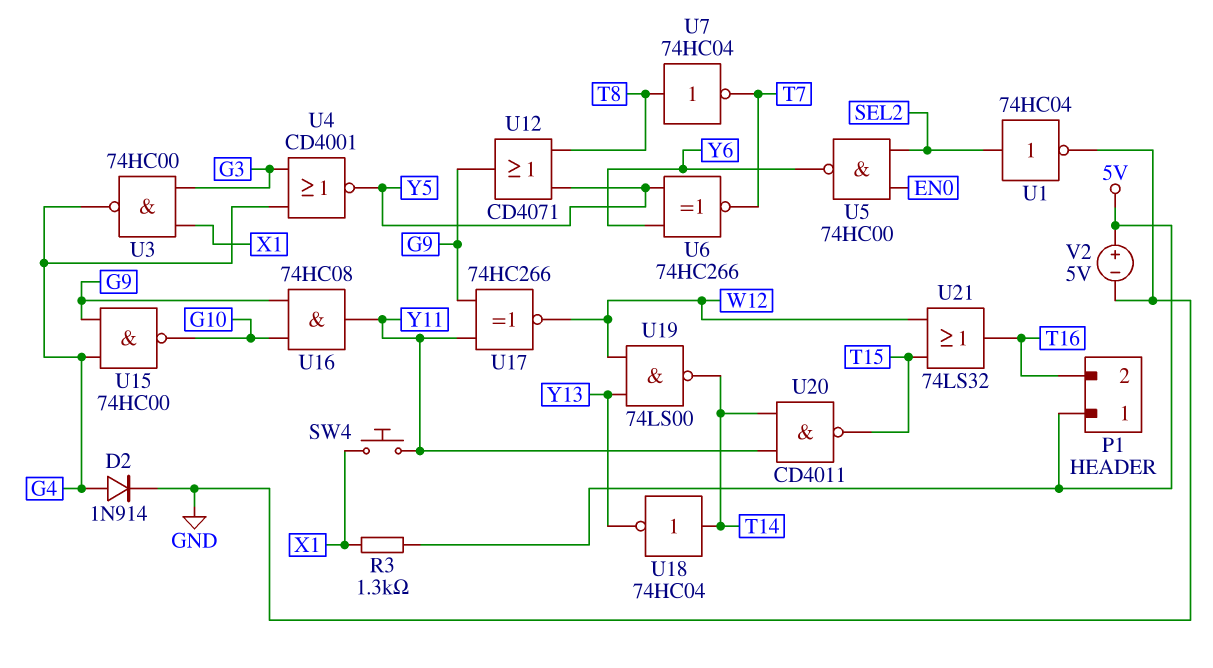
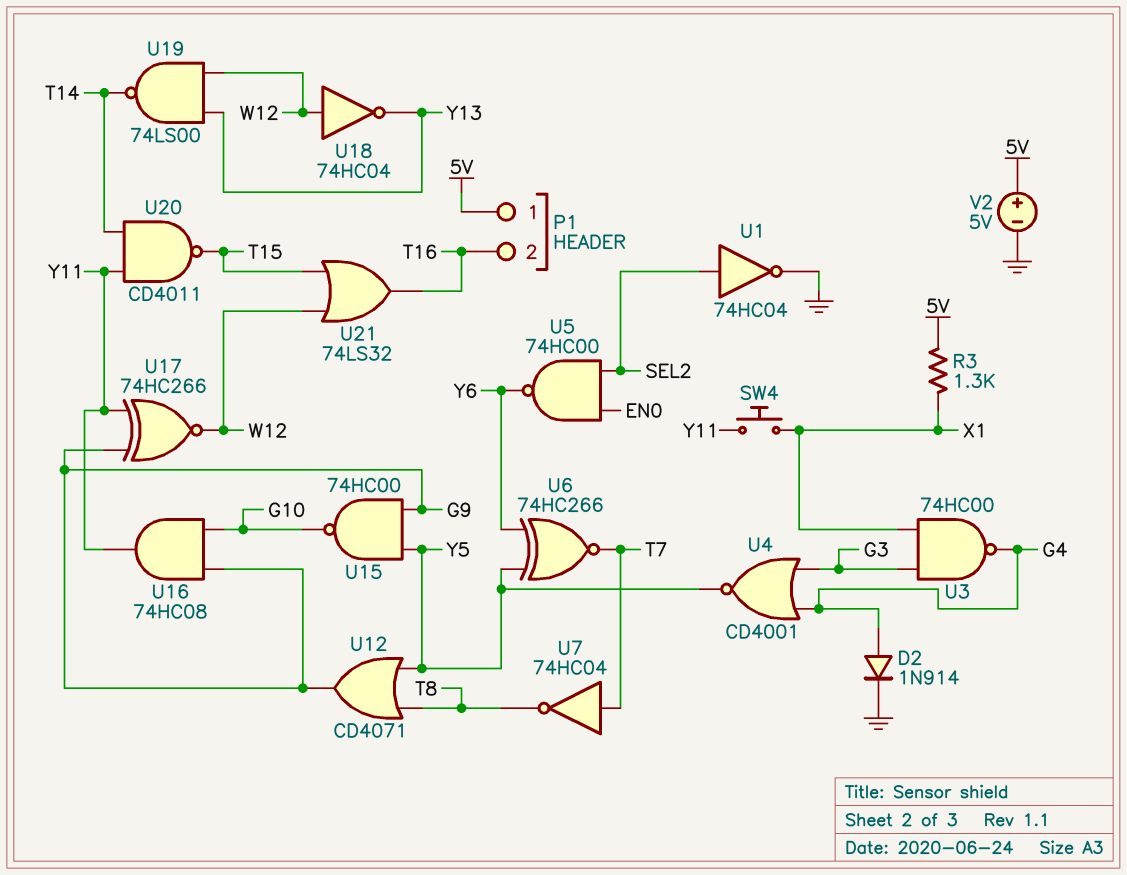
U7: NOT 74HC04 (in T8, out T7) -> NOT 74HC04 (in T7, out T8)
U15: NAND 74HC00 (in G4, in G9, out G10) -> NAND 74HC00 (in G9, in Y5, out G10)
U18: NOT 74HC04 (in T14, out Y13) -> NOT 74HC04 (in W12, out Y13)

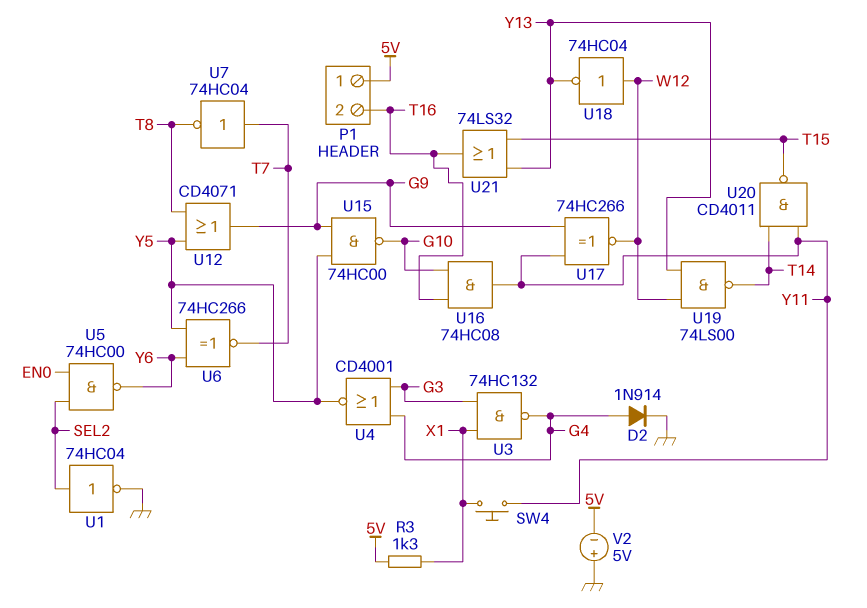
U3: NAND 74HC00 (in G3, in X1, out G4) -> NAND 74HC132 (in G3, in X1, out G4)
U16: AND 74HC08 (in G9, in G10, out Y11) -> AND 74HC08 (in G10, in T16, out Y11)
U21: OR 74LS32 (in T15, in W12, out T16) -> OR 74LS32 (in T15, in Y13, out T16)
V2: 5V (plus 5V, minus GND) -> 5V (plus GND, minus 5V)

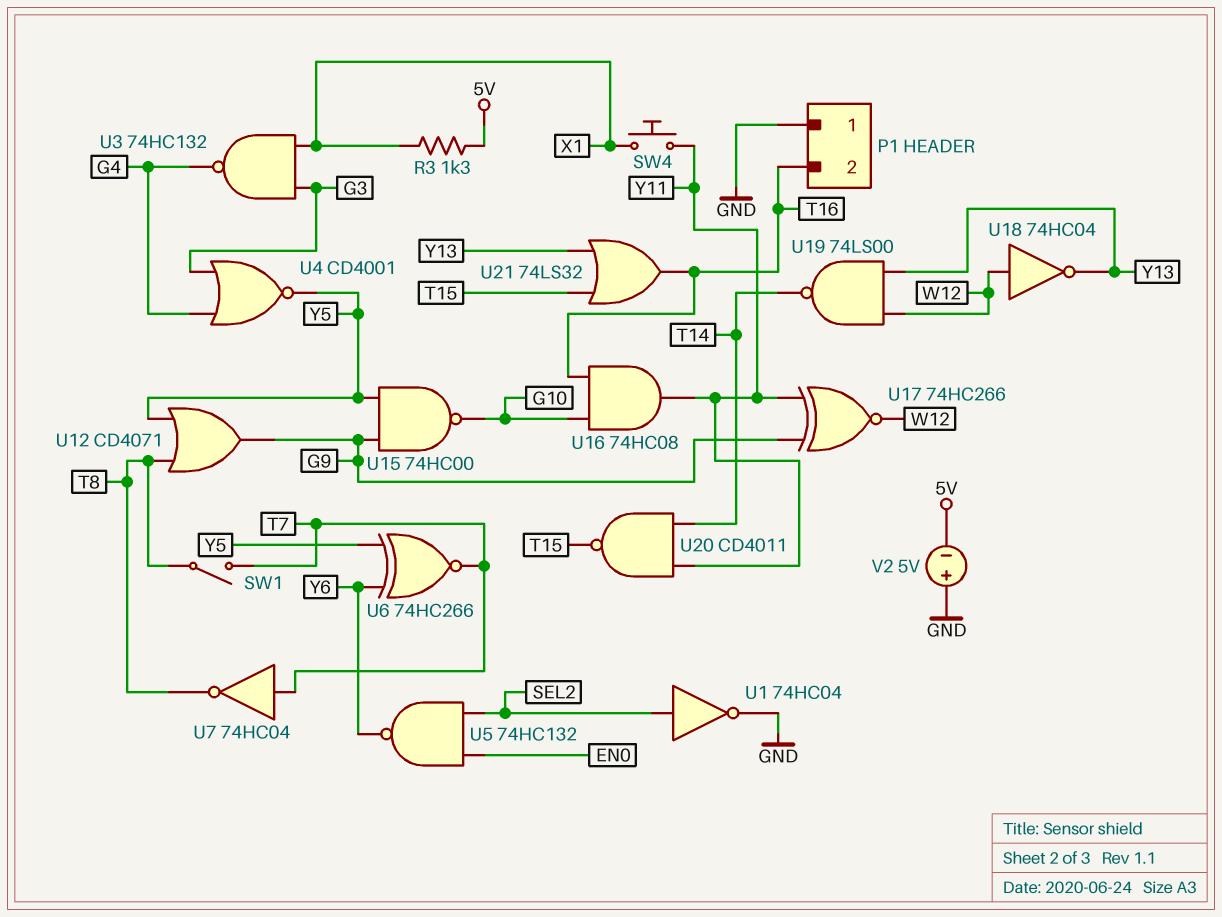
D2: diode 1N914 (A G4, K GND) -> none
P1 pin 1: 5V -> GND
SW1: none -> switch (T7, T8)
U5: NAND 74HC00 (in EN0, in SEL2, out Y6) -> NAND 74HC132 (in EN0, in SEL2, out Y6)

